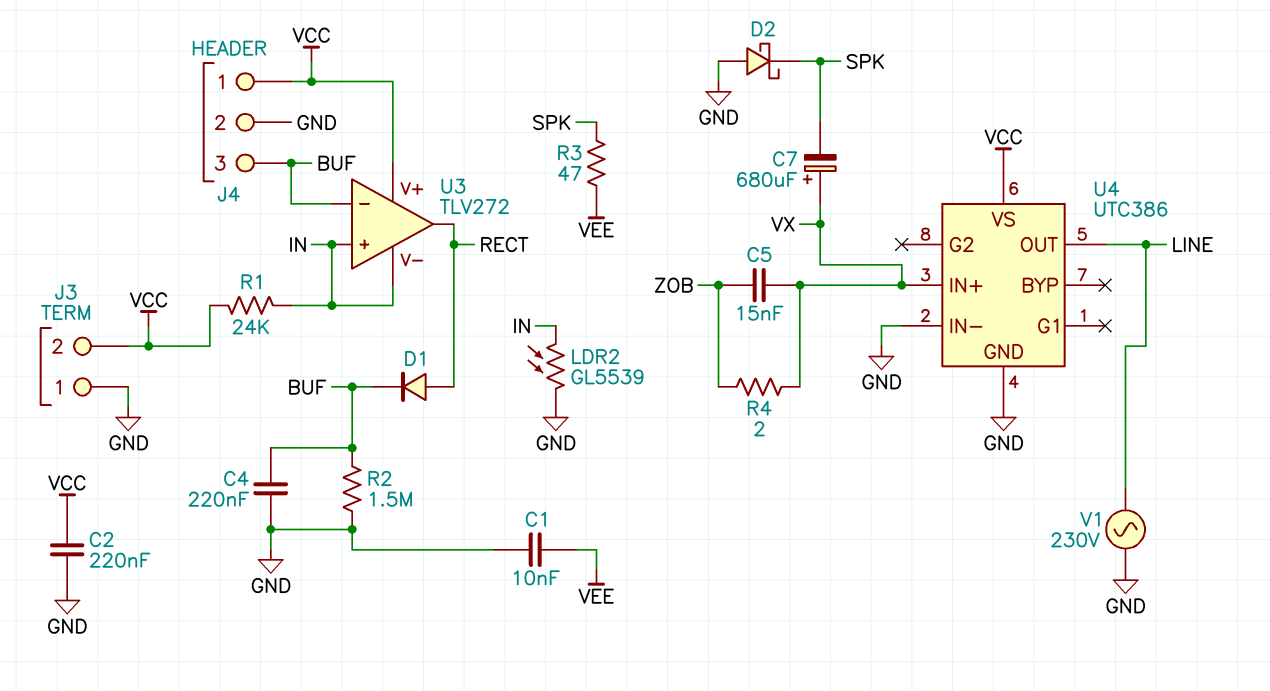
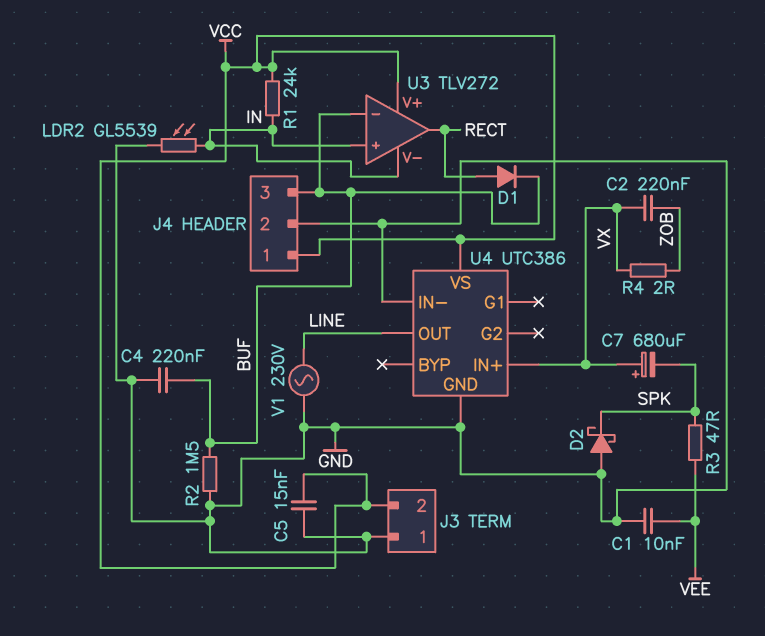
C2: 220nF (GND, VCC) -> 220nF (VX, ZOB)
C5: 15nF (VX, ZOB) -> 15nF (GND, VCC)

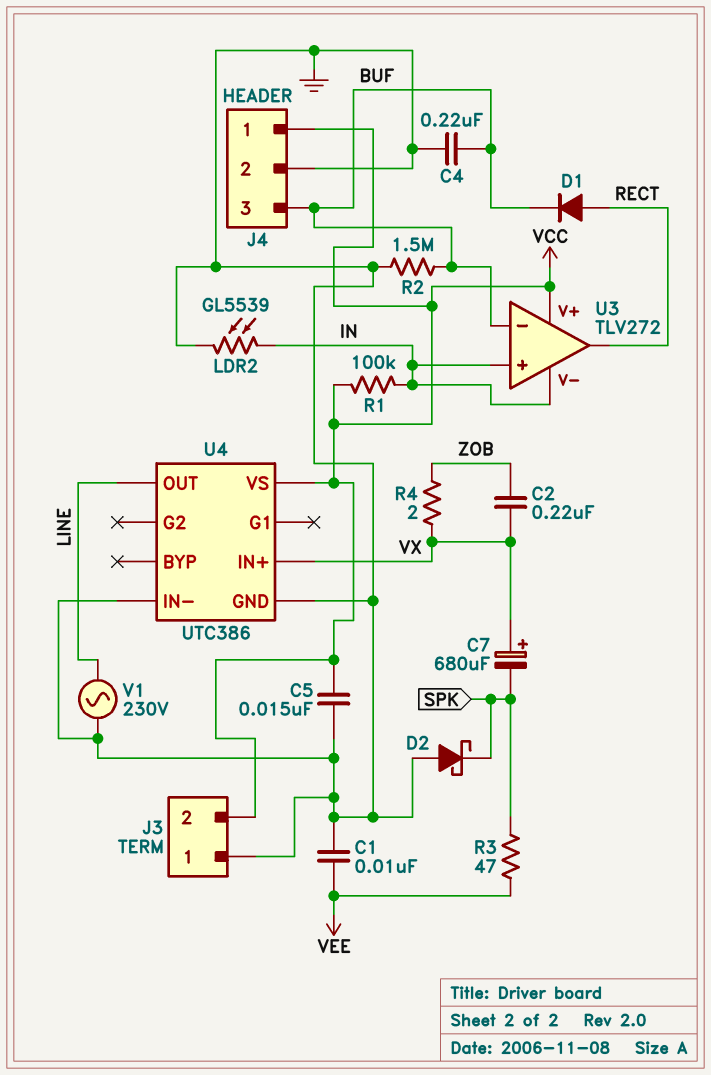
R1: 24k (IN, VCC) -> 100k (IN, VCC)

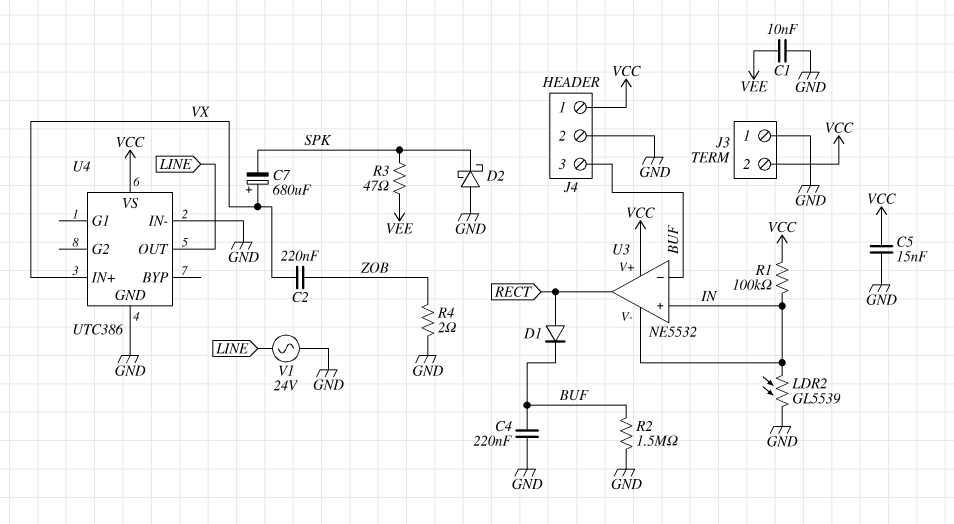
R4: 2 (VX, ZOB) -> 2 (GND, ZOB)
U3: TLV272 -> NE5532
V1: AC 230V (GND, LINE) -> AC 24V (GND, LINE)

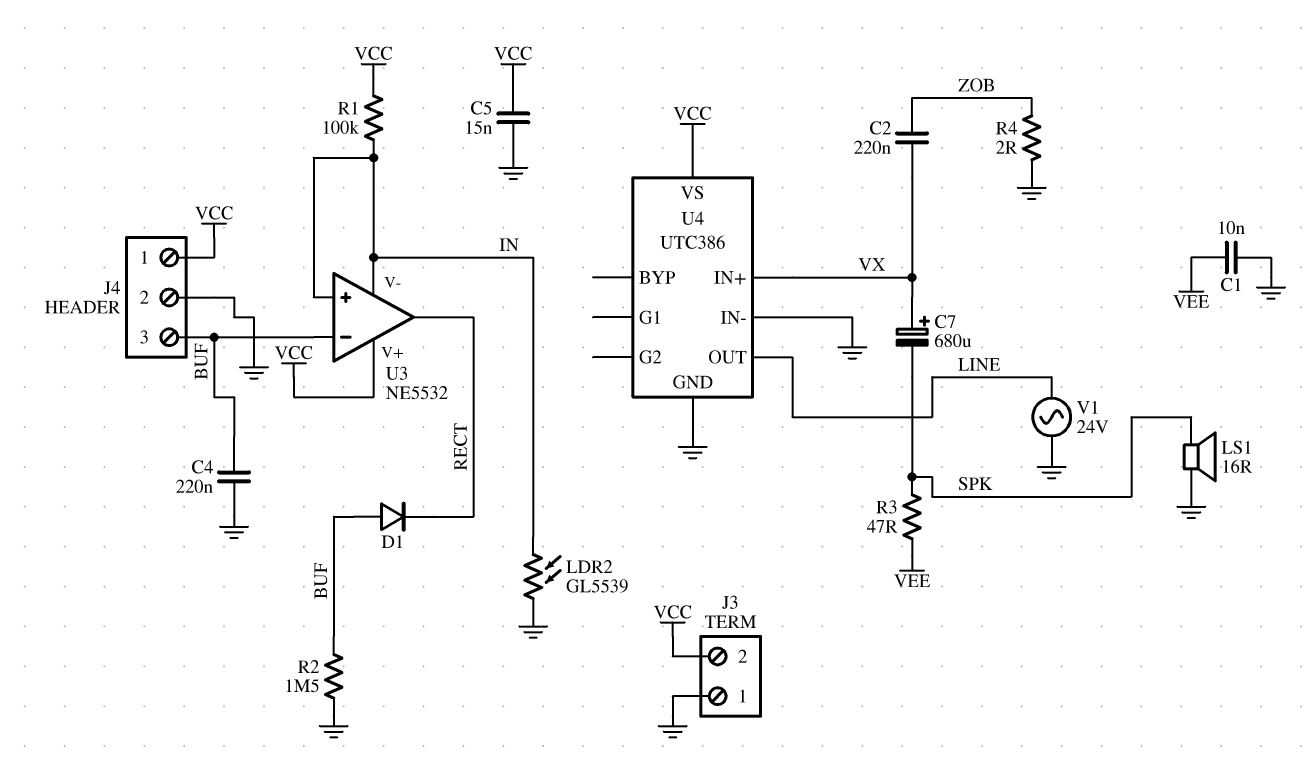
D1: diode (A RECT, K BUF) -> diode (A BUF, K RECT)
D2: schottky (A GND, K SPK) -> none
LS1: none -> speaker 16R (GND, SPK)

